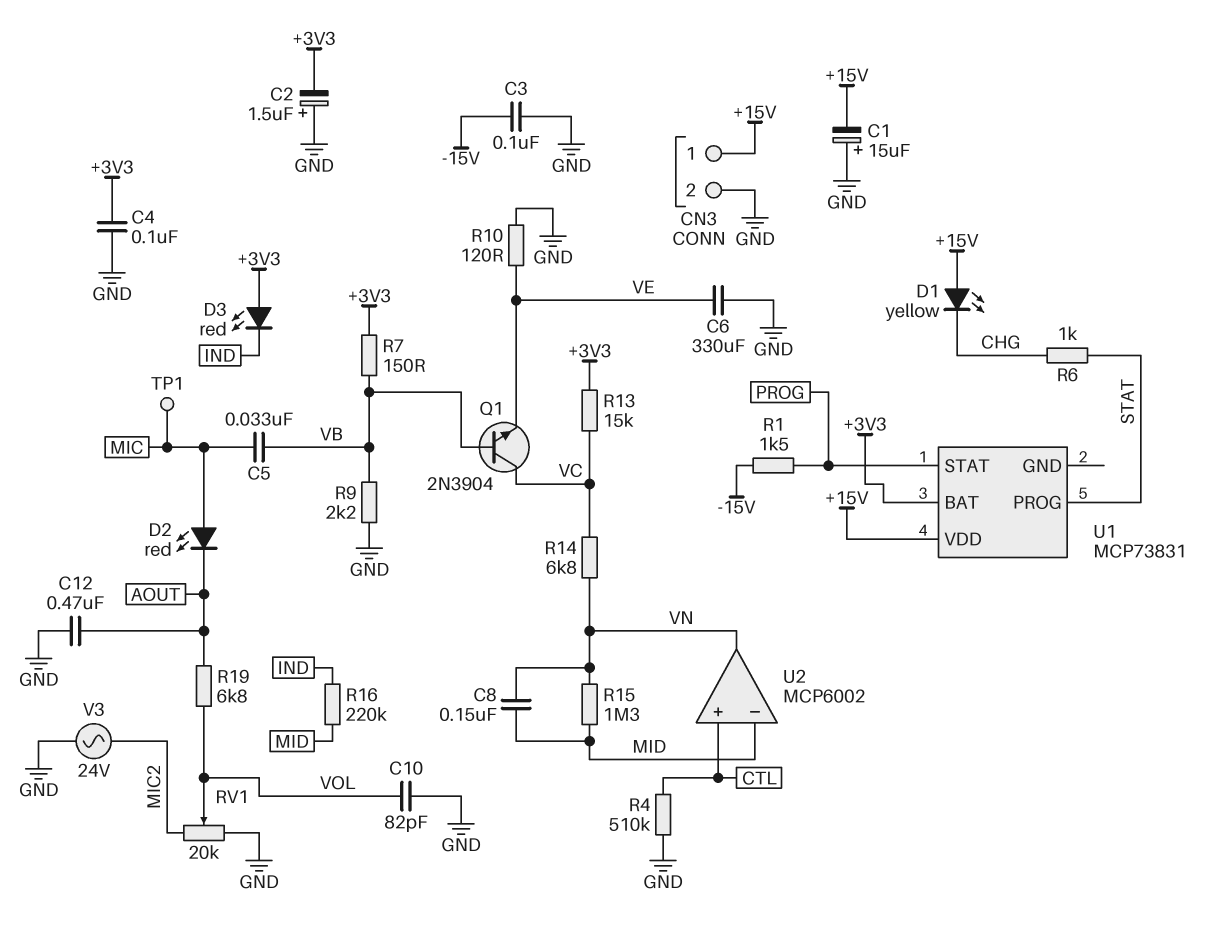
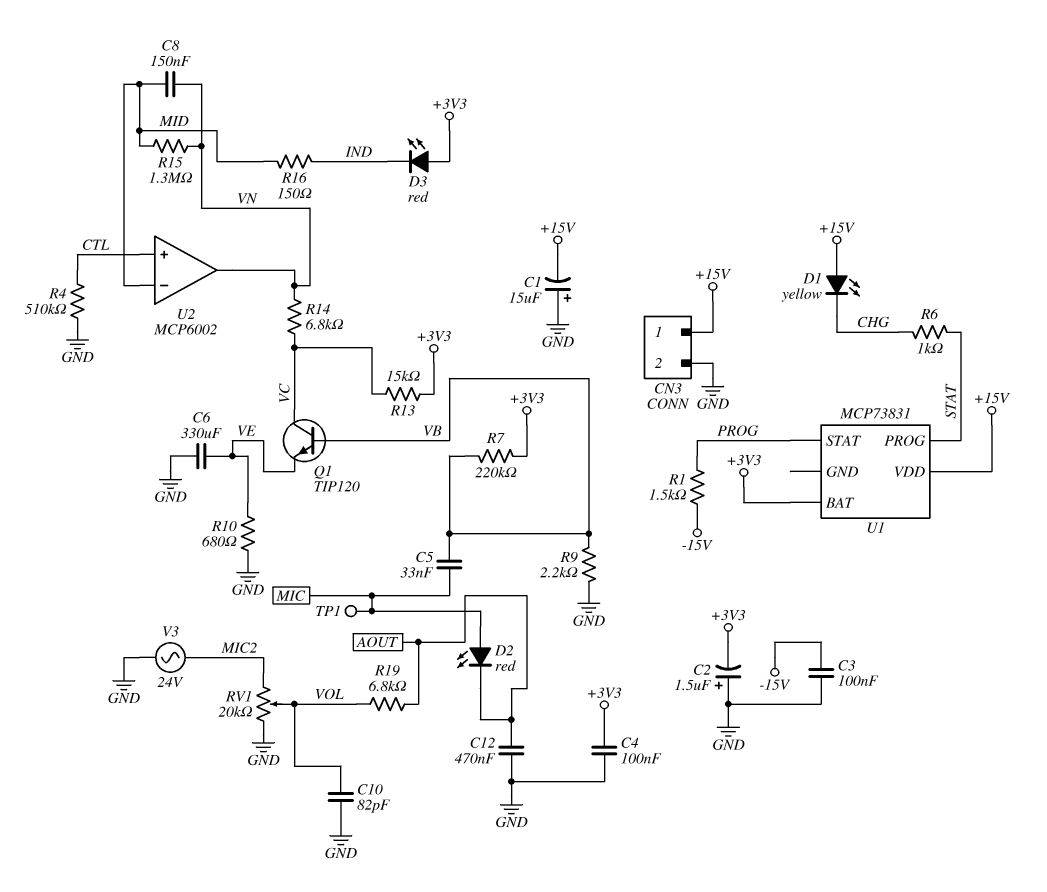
Q1: NPN 2N3904 (B VB, C VC, E VE) -> NPN TIP120 (B VB, C VC, E VE)
R7: 150 (+3V3, VB) -> 220k (+3V3, VB)
R10: 120 (GND, VE) -> 680 (GND, VE)
R16: 220k (IND, MID) -> 150 (IND, MID)

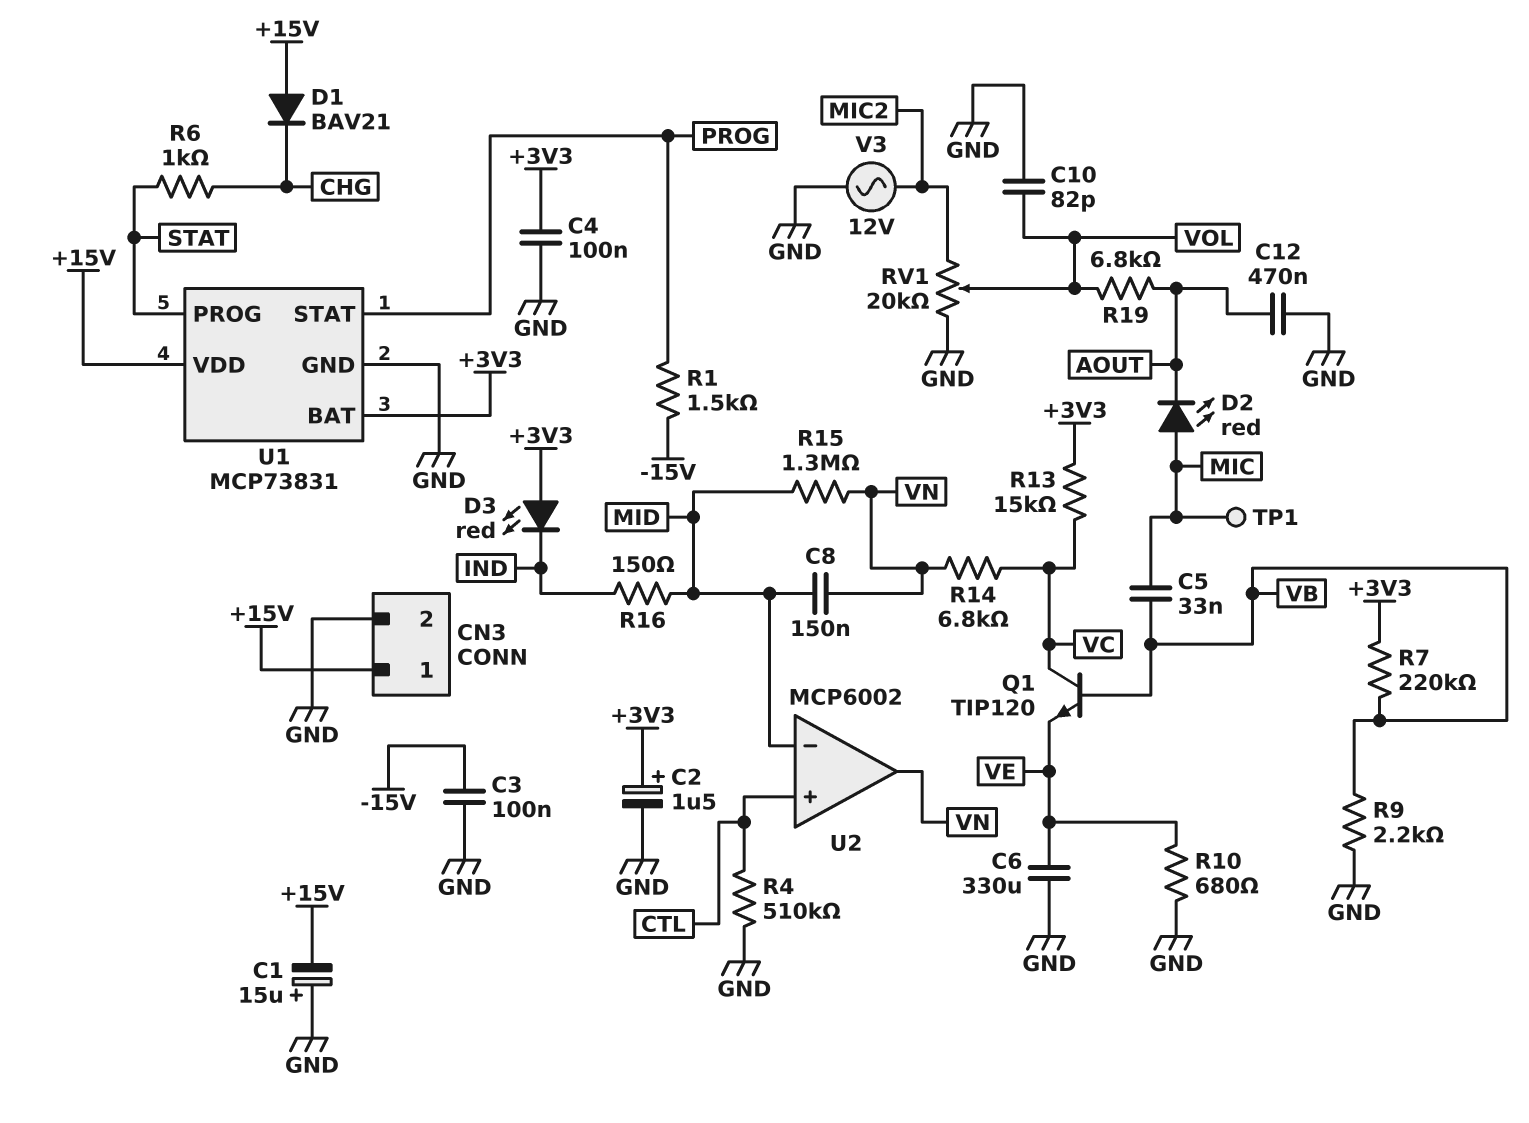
C2: 1.5uF (plus GND, minus +3V3) -> 1.5uF (plus +3V3, minus GND)
D1: LED yellow (A +15V, K CHG) -> diode BAV21 (A +15V, K CHG)
U1 pin GND: none -> GND
V3: AC 24V (GND, MIC2) -> AC 12V (GND, MIC2)

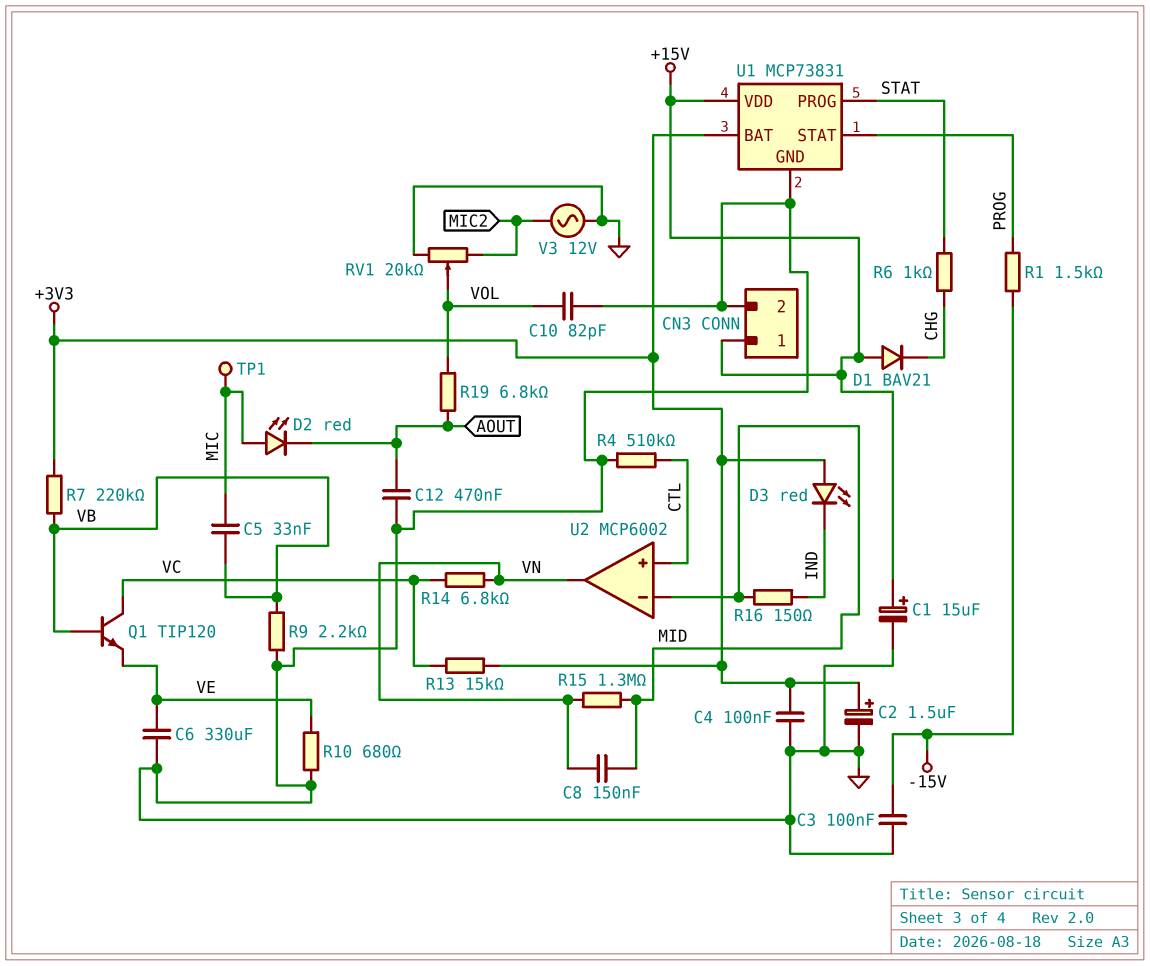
C1: 15uF (plus GND, minus +15V) -> 15uF (plus +15V, minus GND)

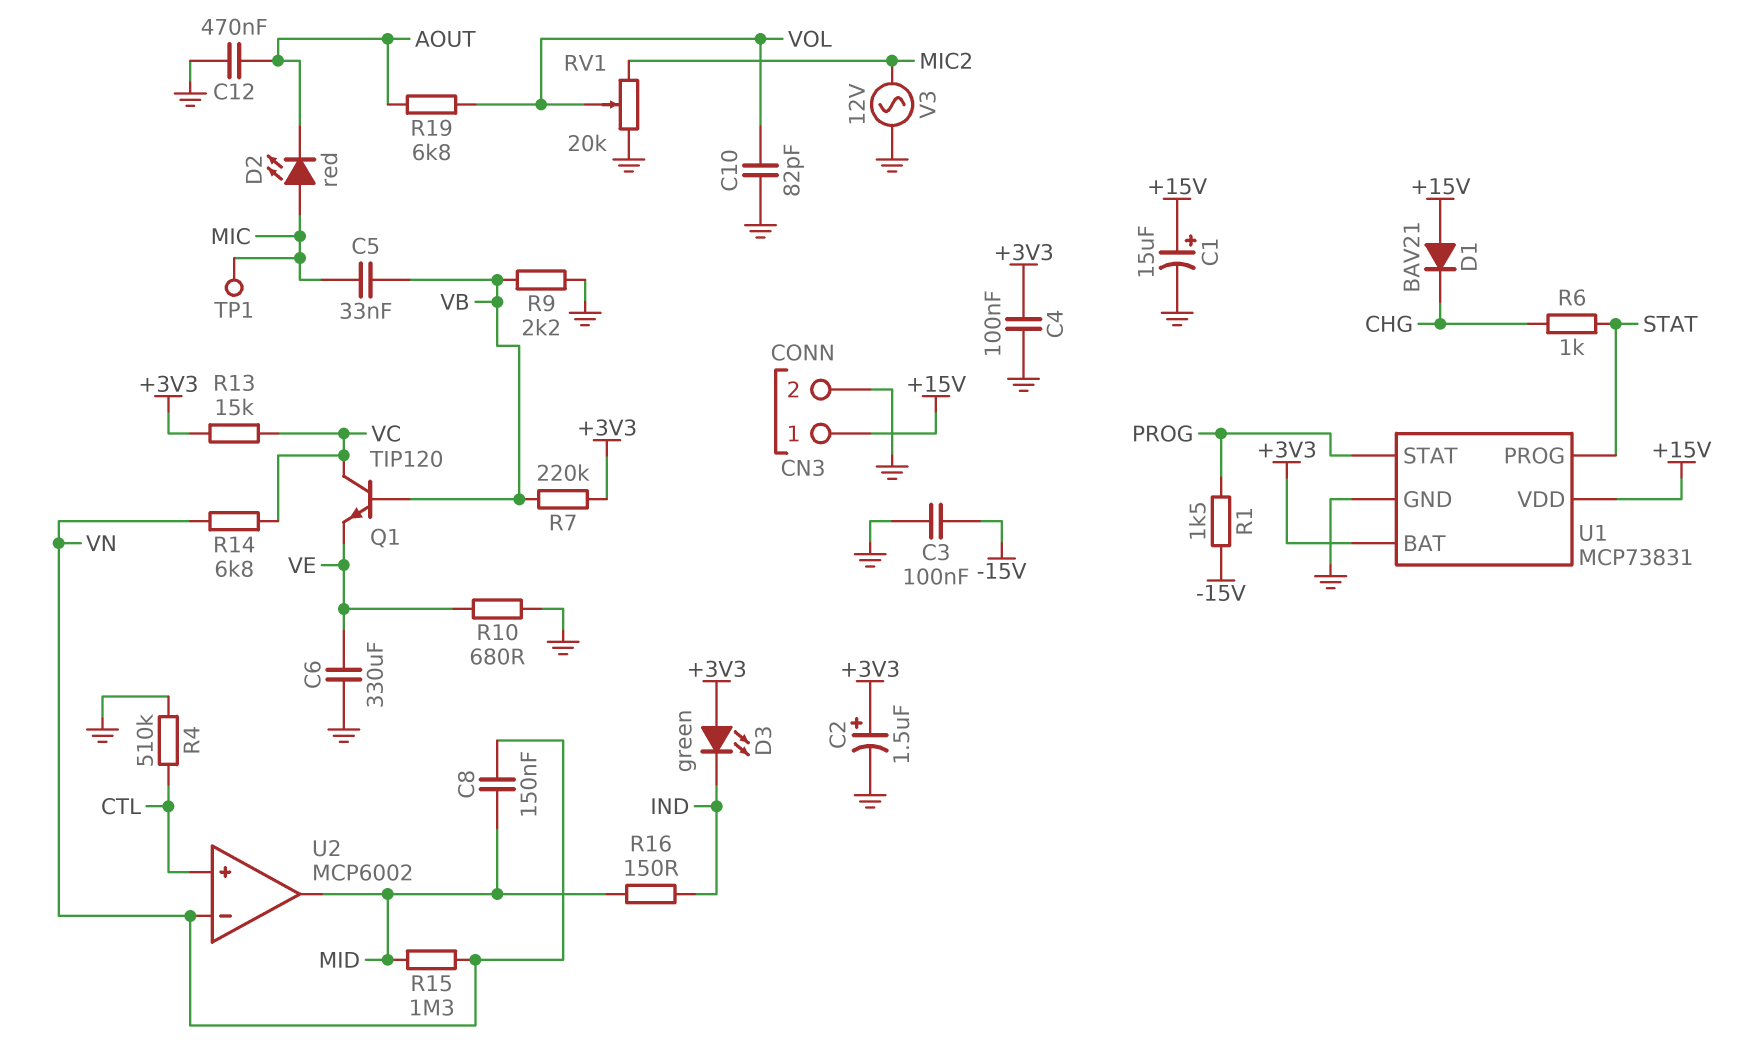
D3: LED red (A +3V3, K IND) -> LED green (A +3V3, K IND)
U2 pin in-: MID -> VN
U2 pin out: VN -> MID

